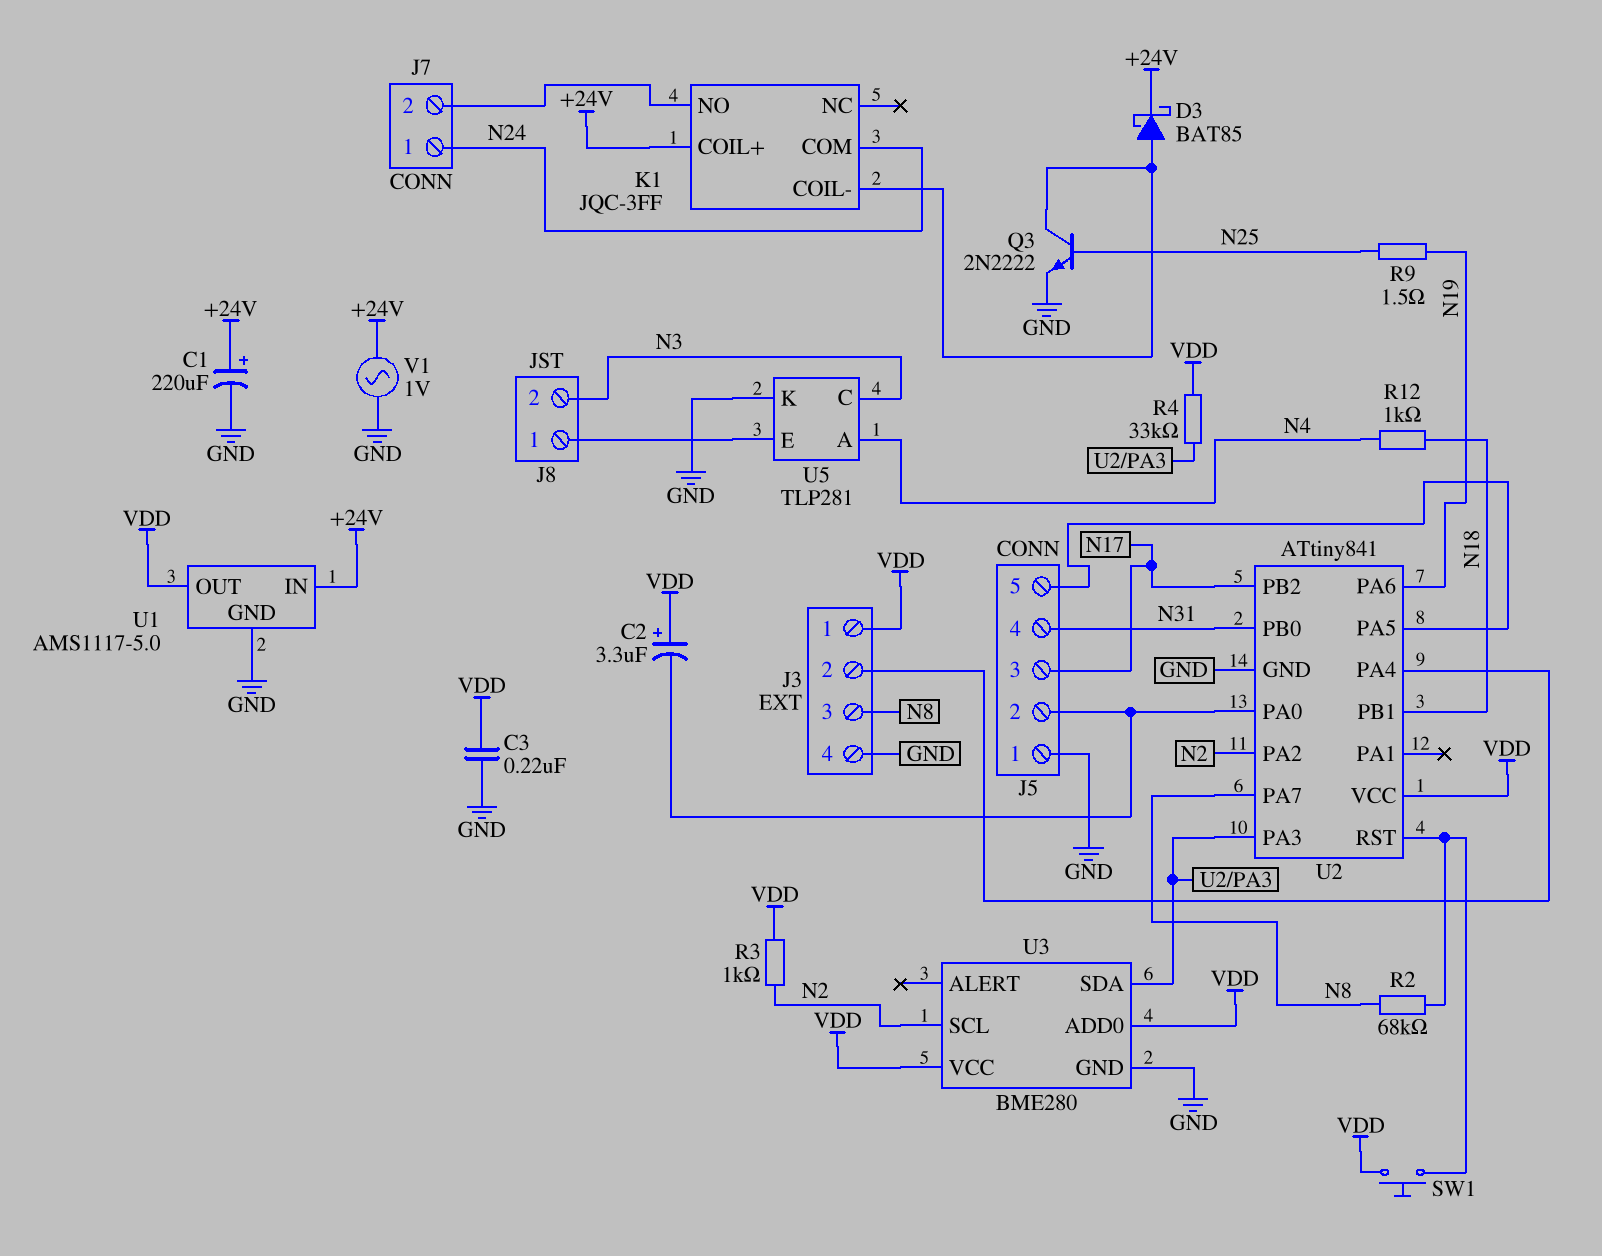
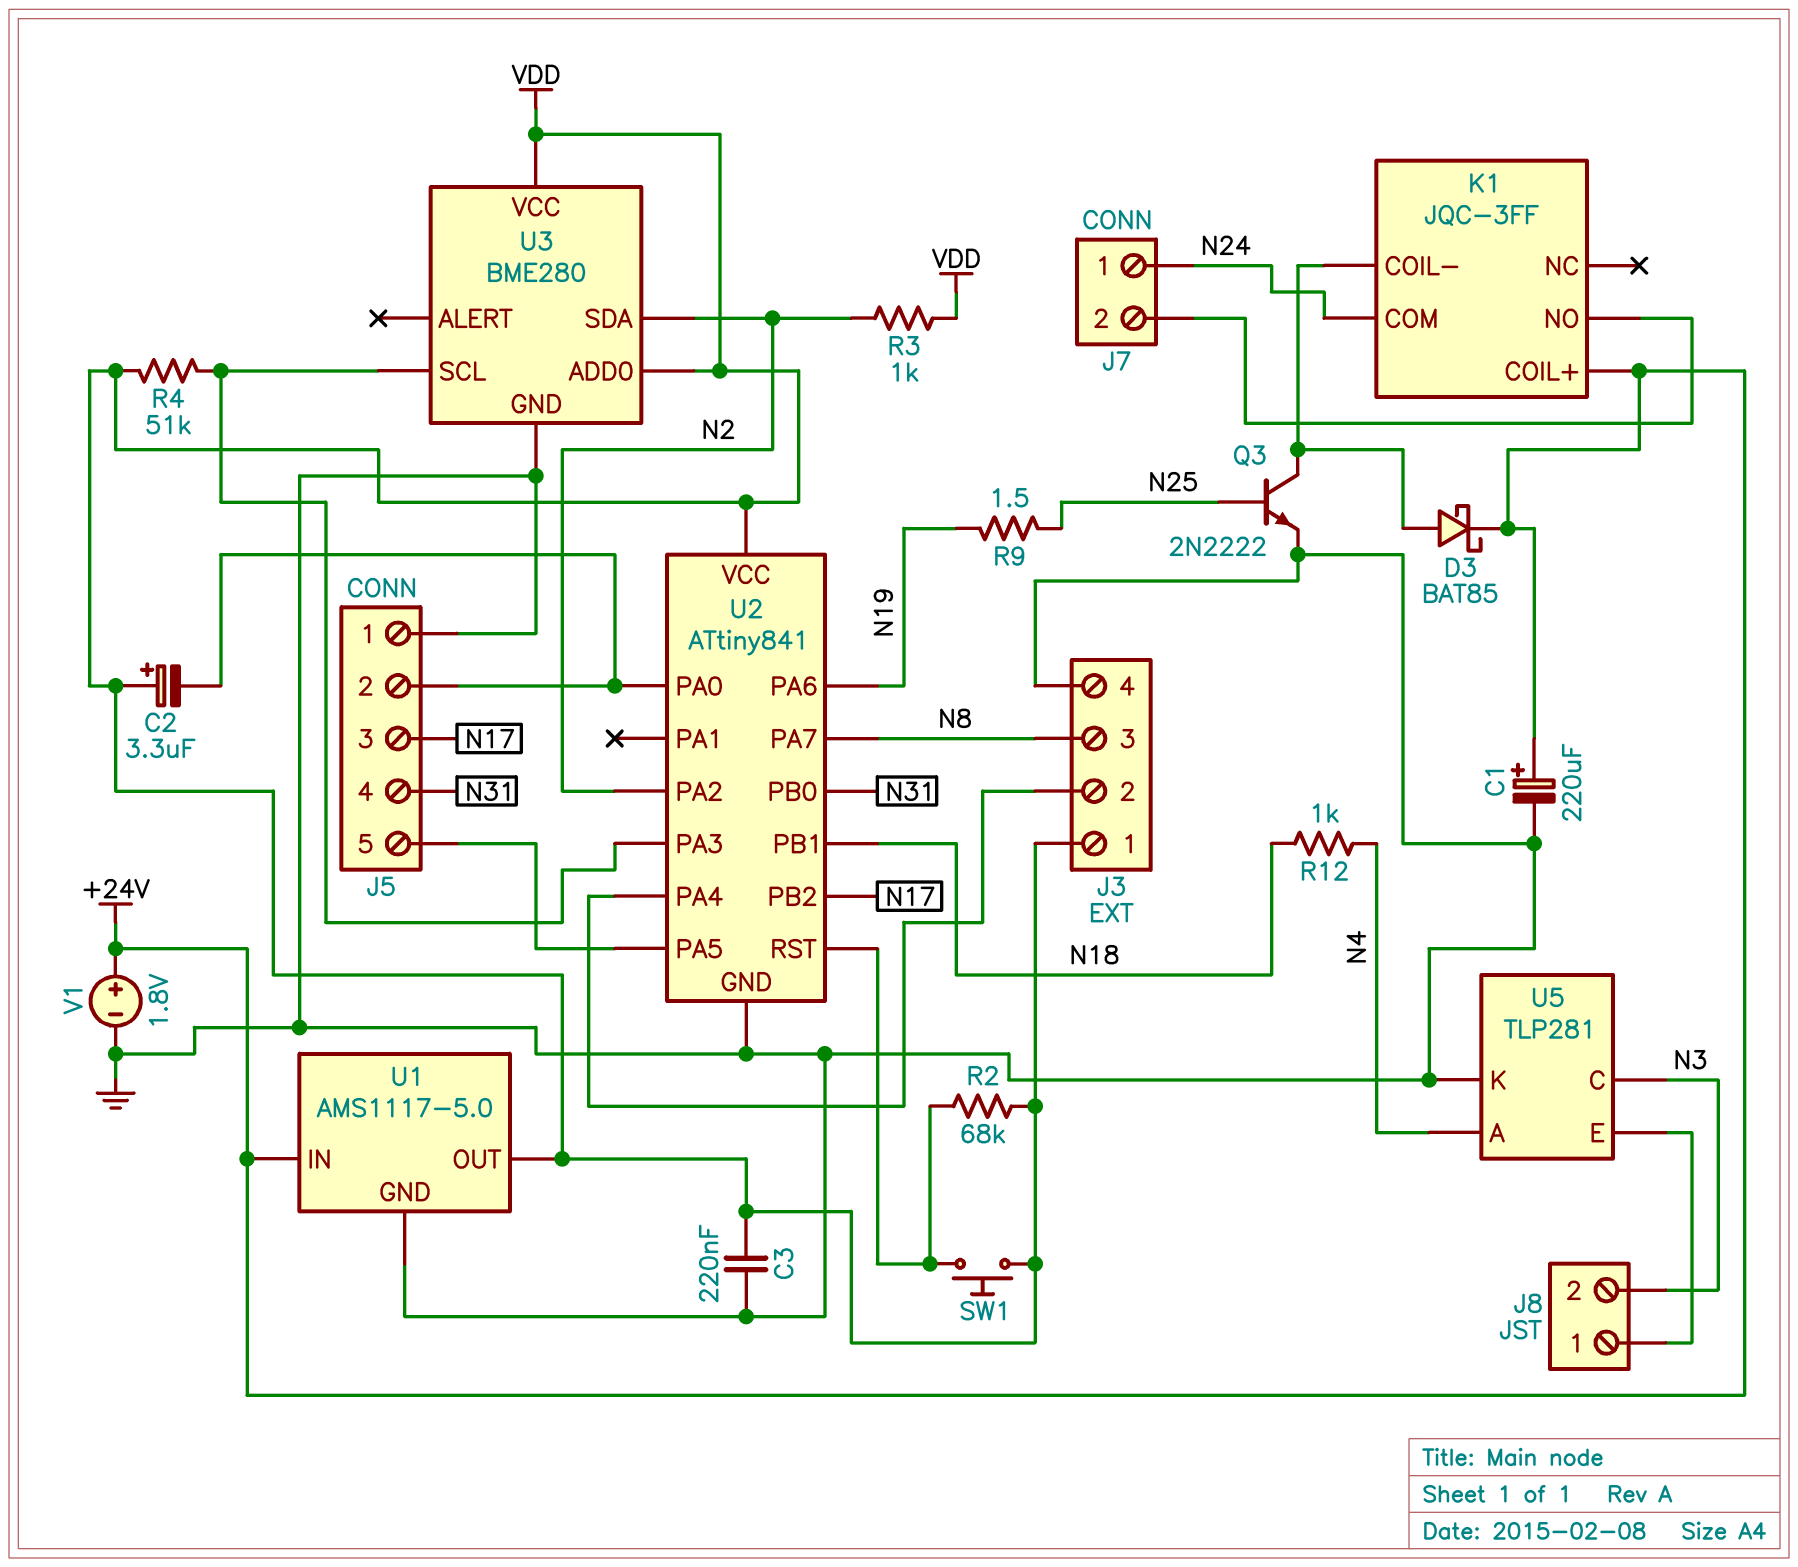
R2: 68k (N8, U2/RST) -> 68k (U2/RST, VDD)
R4: 33k (U2/PA3, VDD) -> 51k (U2/PA3, VDD)
U3 pin SCL: N2 -> U2/PA3
U3 pin SDA: U2/PA3 -> N2
V1: AC 1V (+24V, GND) -> 1.8V (plus +24V, minus GND)

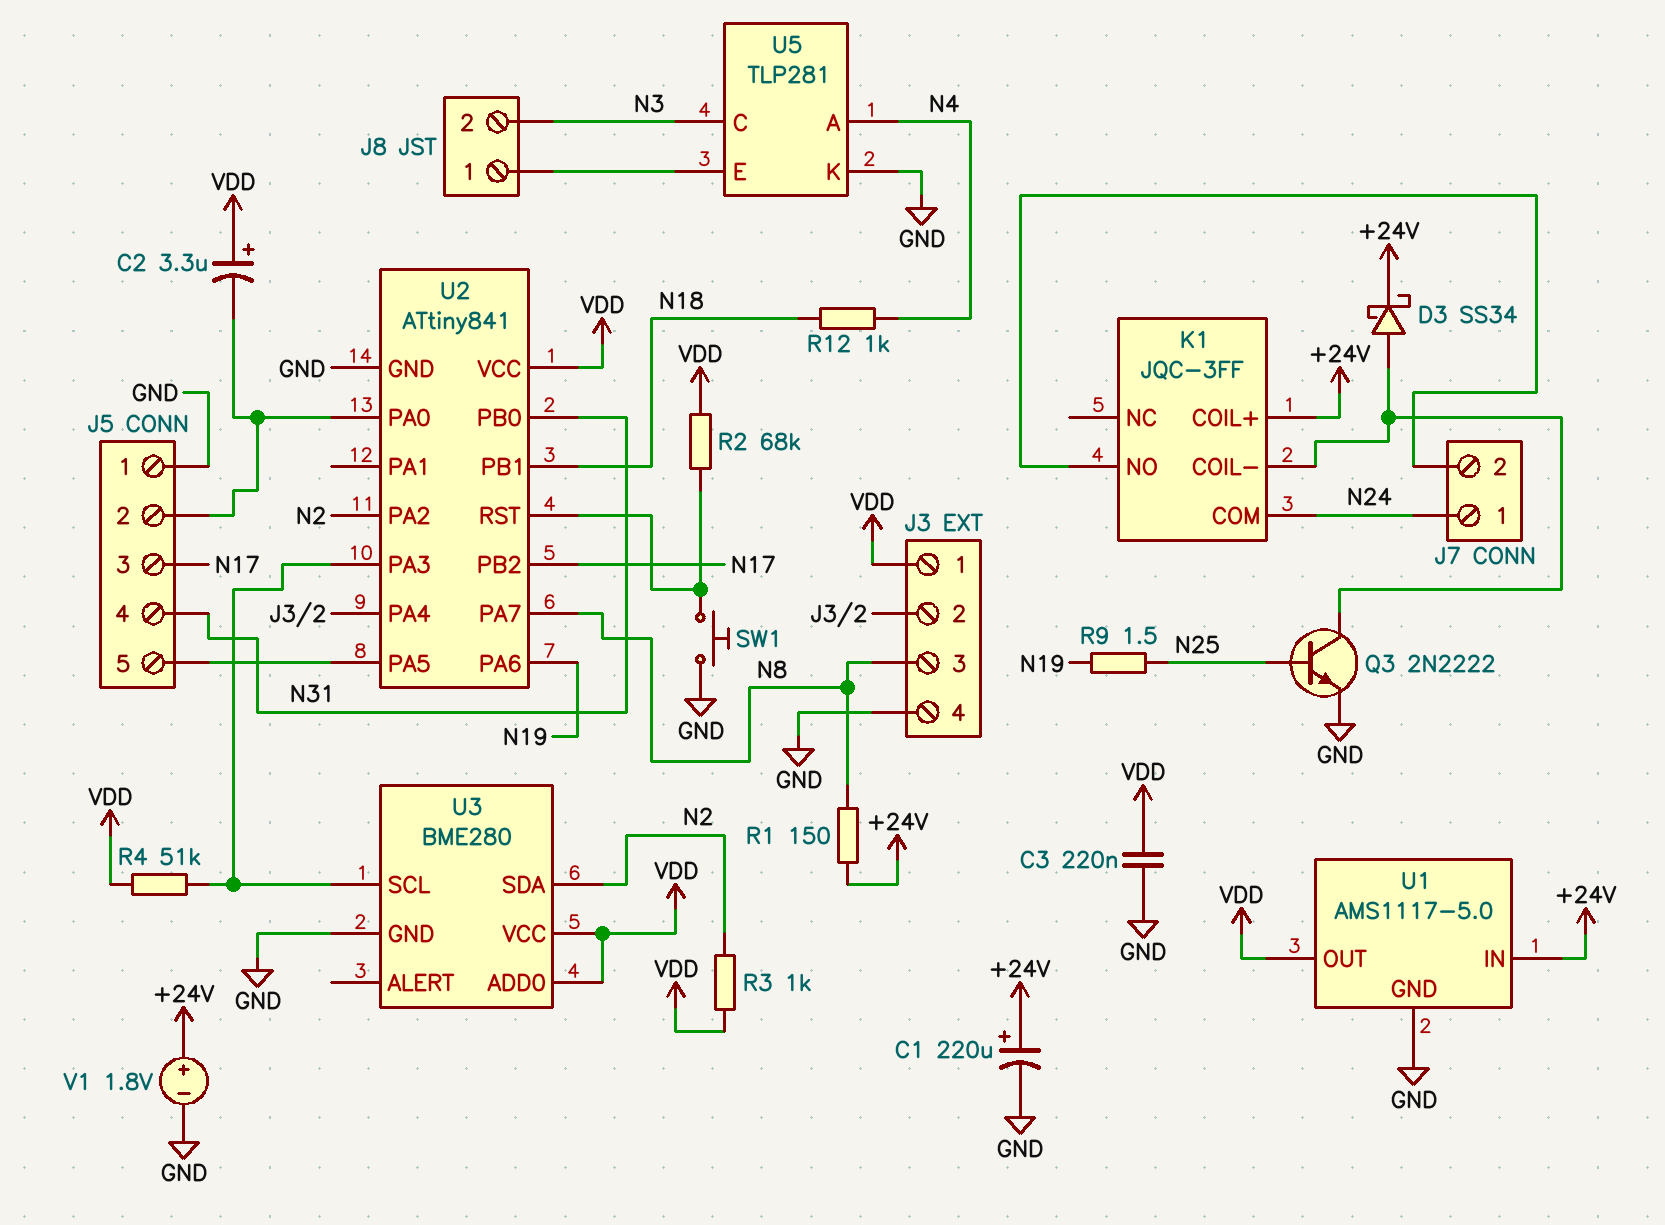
D3: schottky BAT85 (A K1/COIL-, K +24V) -> schottky SS34 (A K1/COIL-, K +24V)
R1: none -> 150 (+24V, N8)
SW1: button (U2/RST, VDD) -> button (GND, U2/RST)

